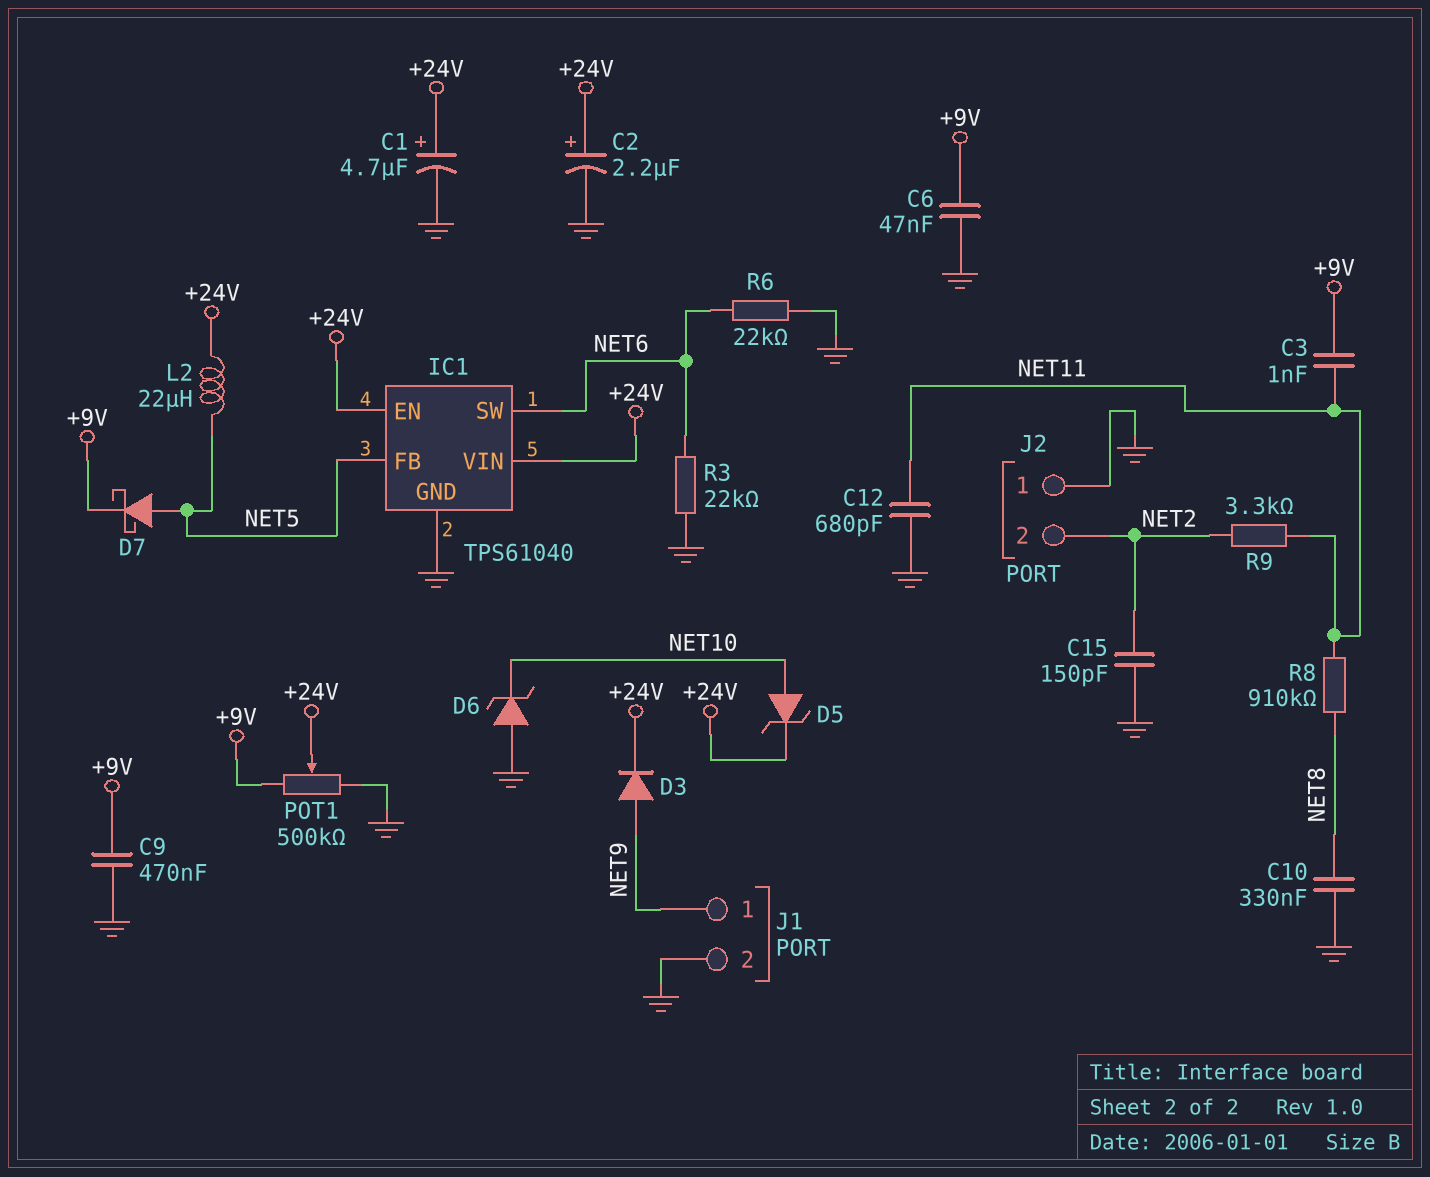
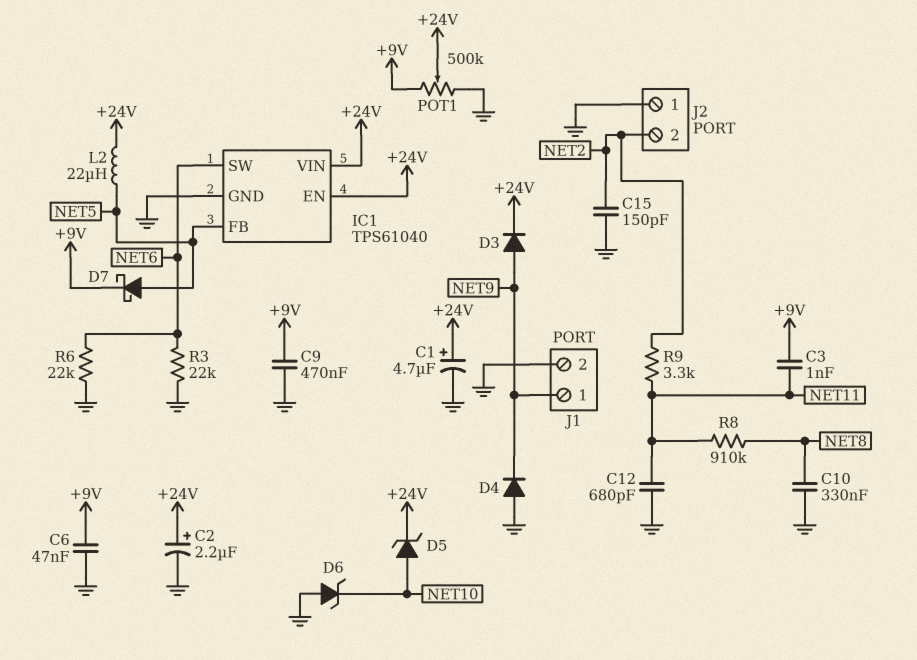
D4: none -> diode (A GND, K NET9)

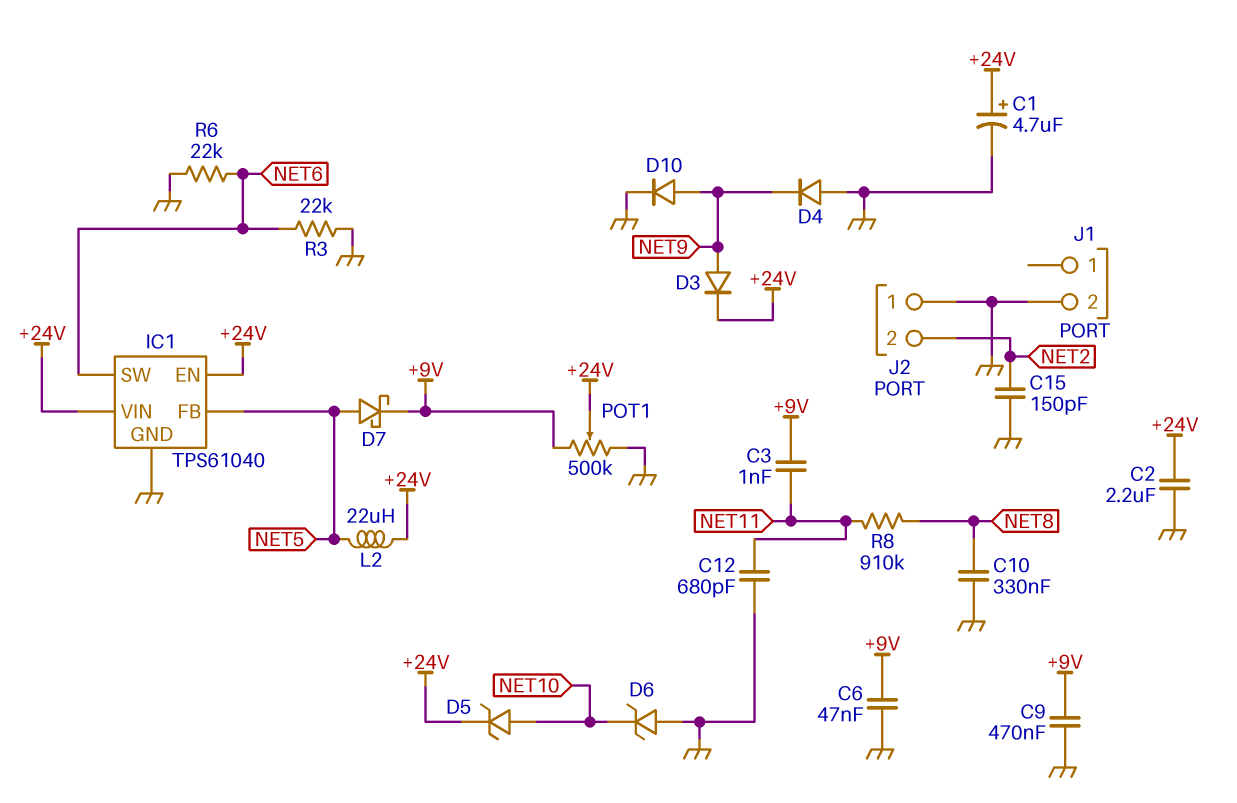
C2: 2.2uF (plus +24V, minus GND) -> 2.2uF (+24V, GND)
D10: none -> diode (A NET9, K GND)
J1 pin 1: NET9 -> none
R9: 3.3k (NET2, NET11) -> none

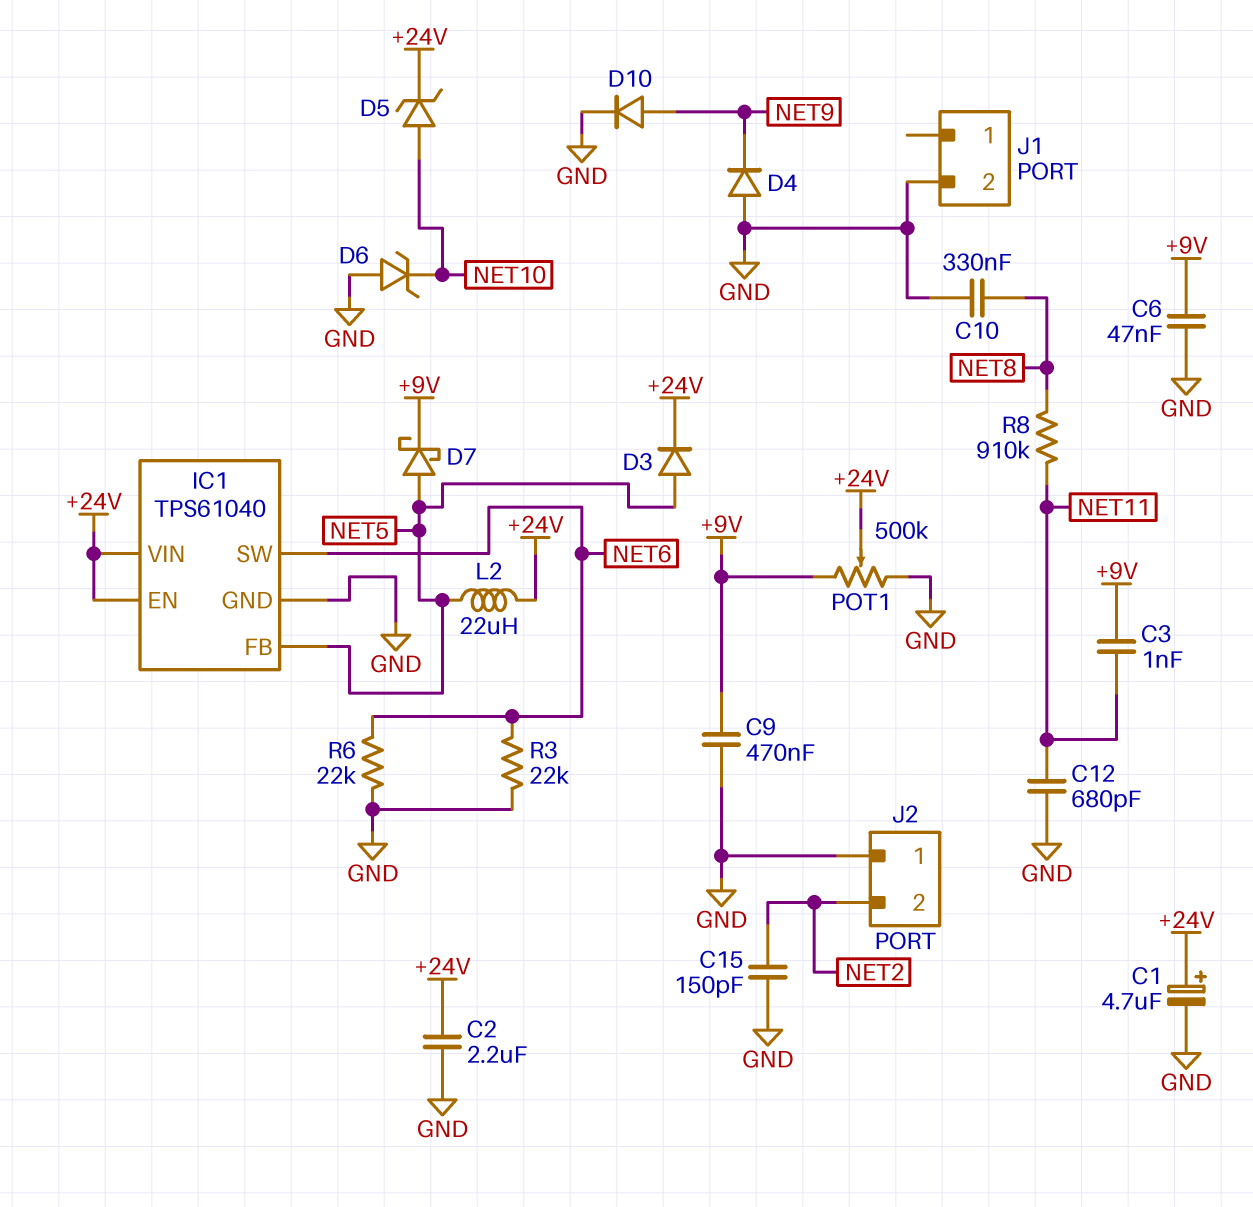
D3: diode (A NET9, K +24V) -> diode (A NET5, K +24V)

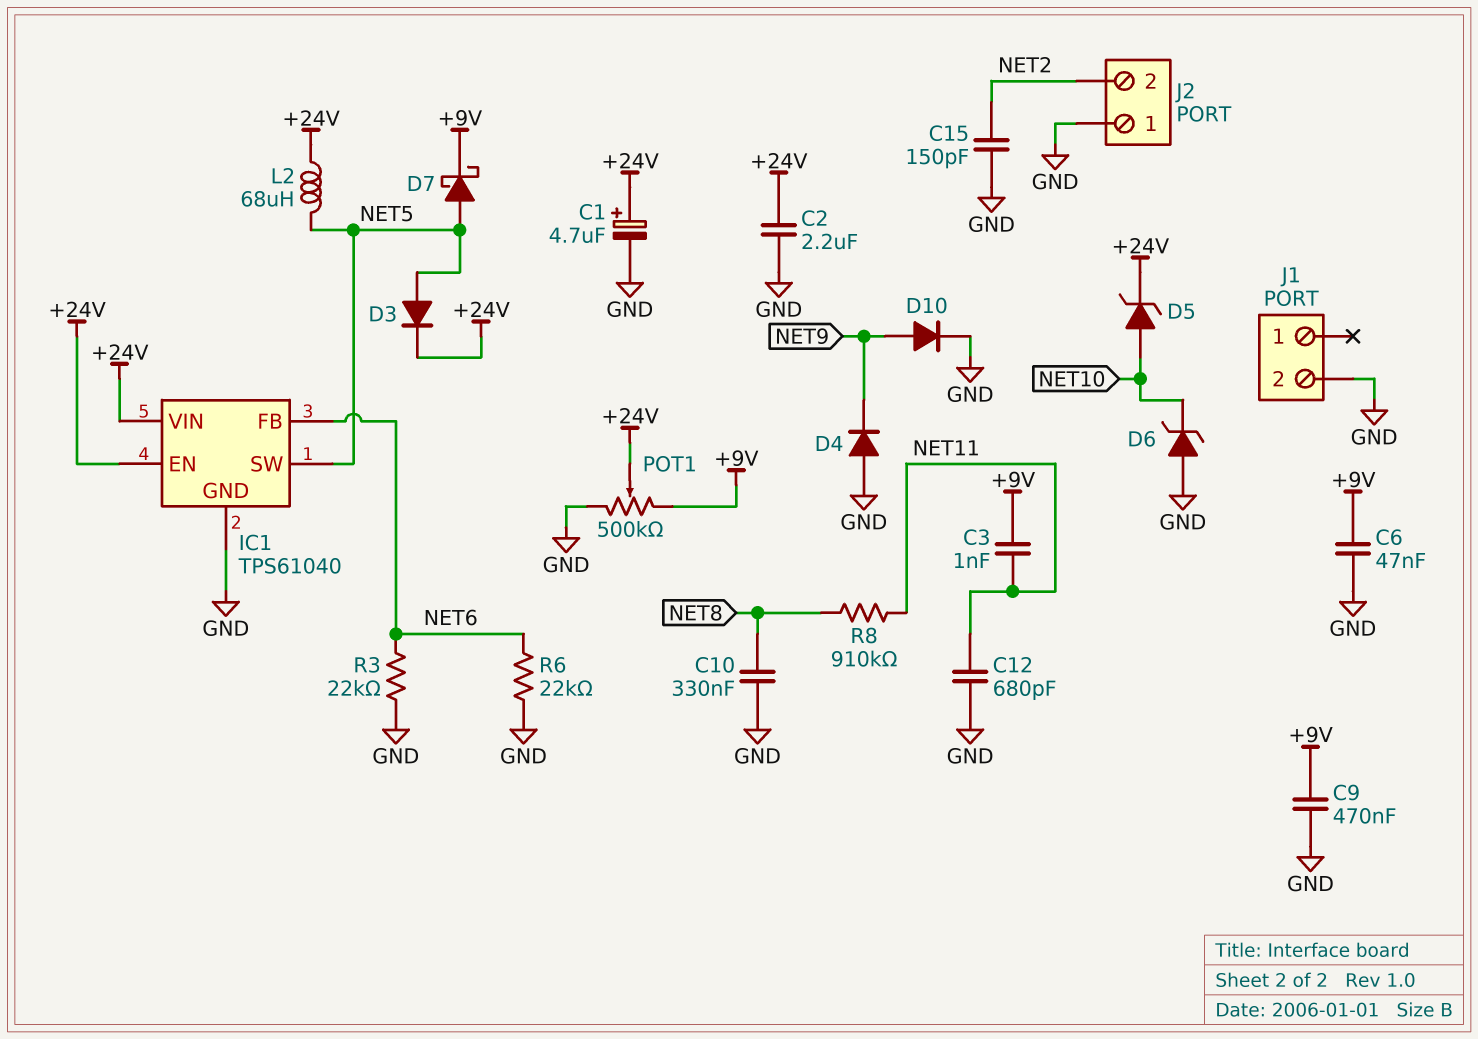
IC1 pin FB: NET5 -> NET6
IC1 pin SW: NET6 -> NET5
L2: 22uH (+24V, NET5) -> 68uH (+24V, NET5)

